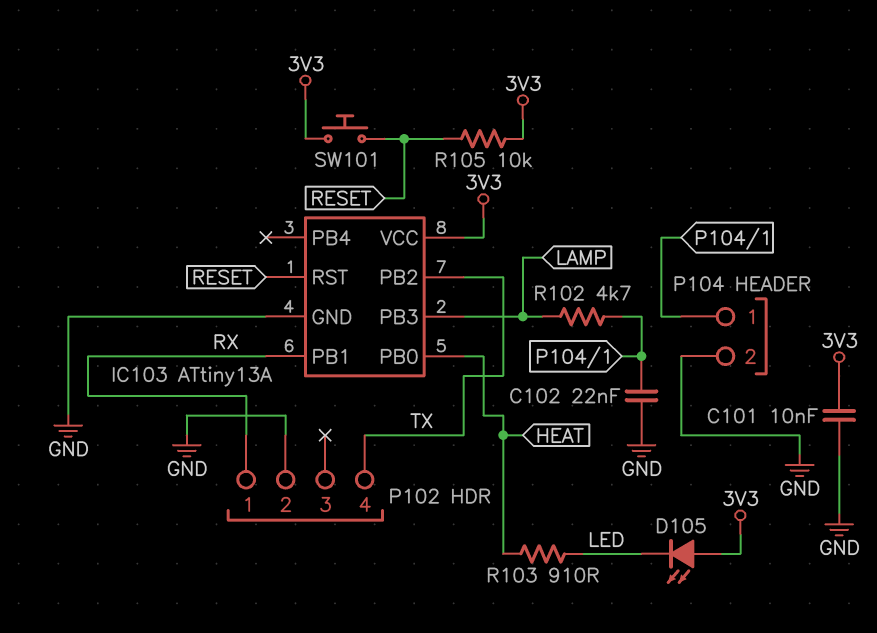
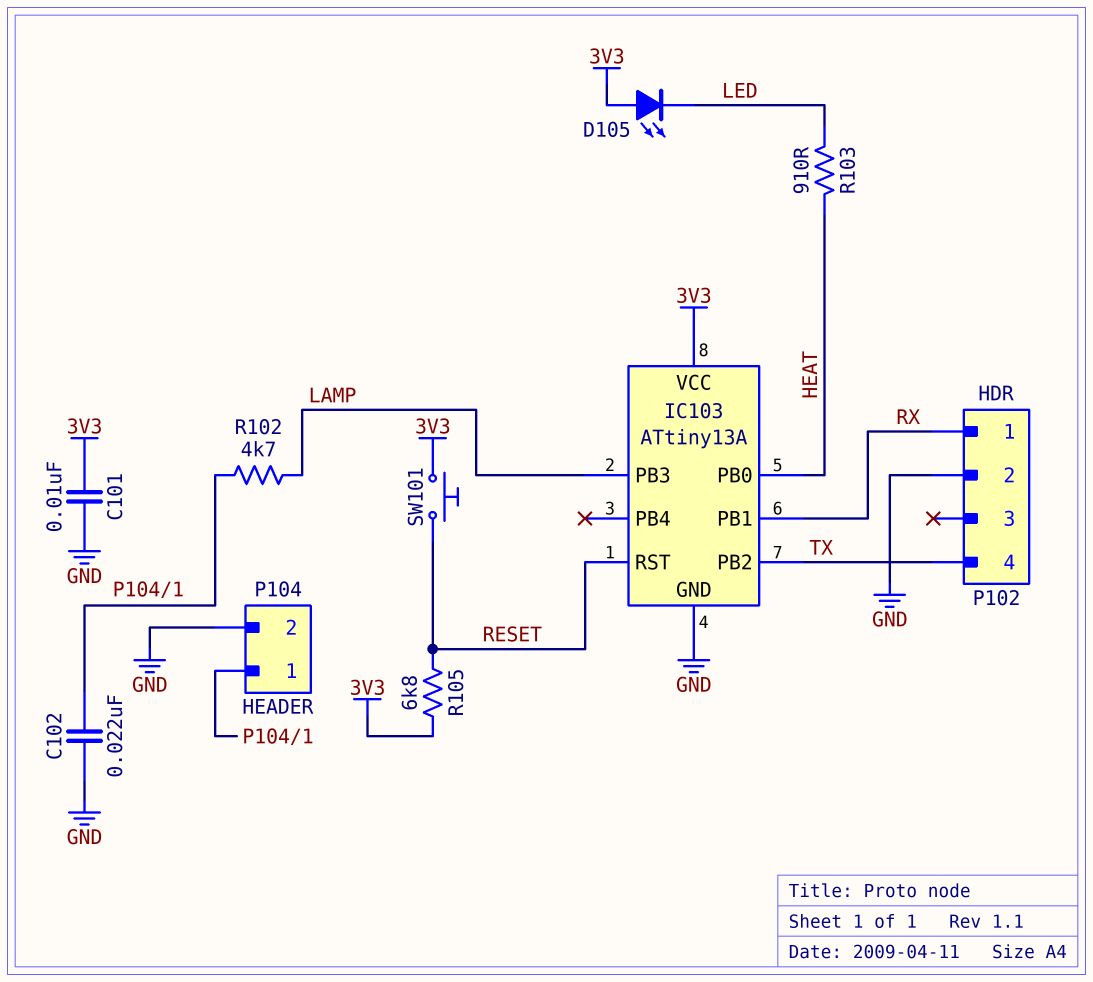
R105: 10k (3V3, RESET) -> 6.8k (3V3, RESET)

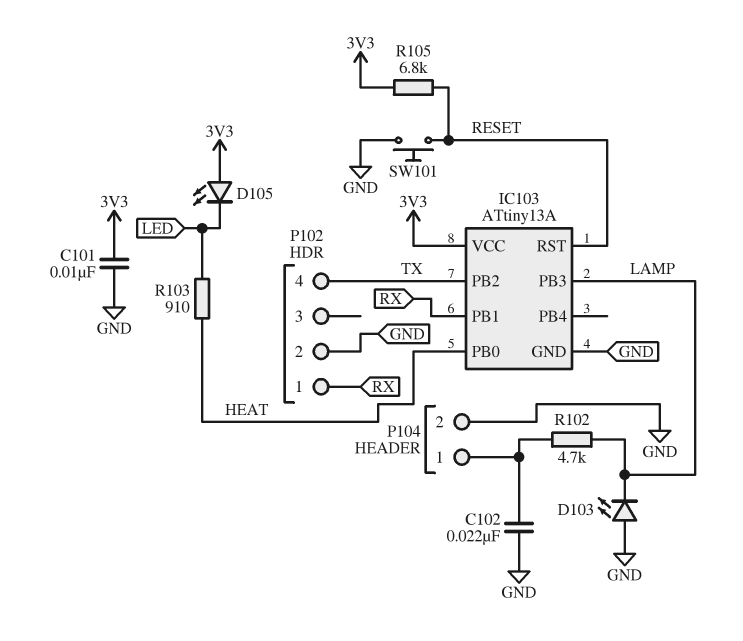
D103: none -> LED (A GND, K LAMP)
SW101: button (3V3, RESET) -> button (GND, RESET)

